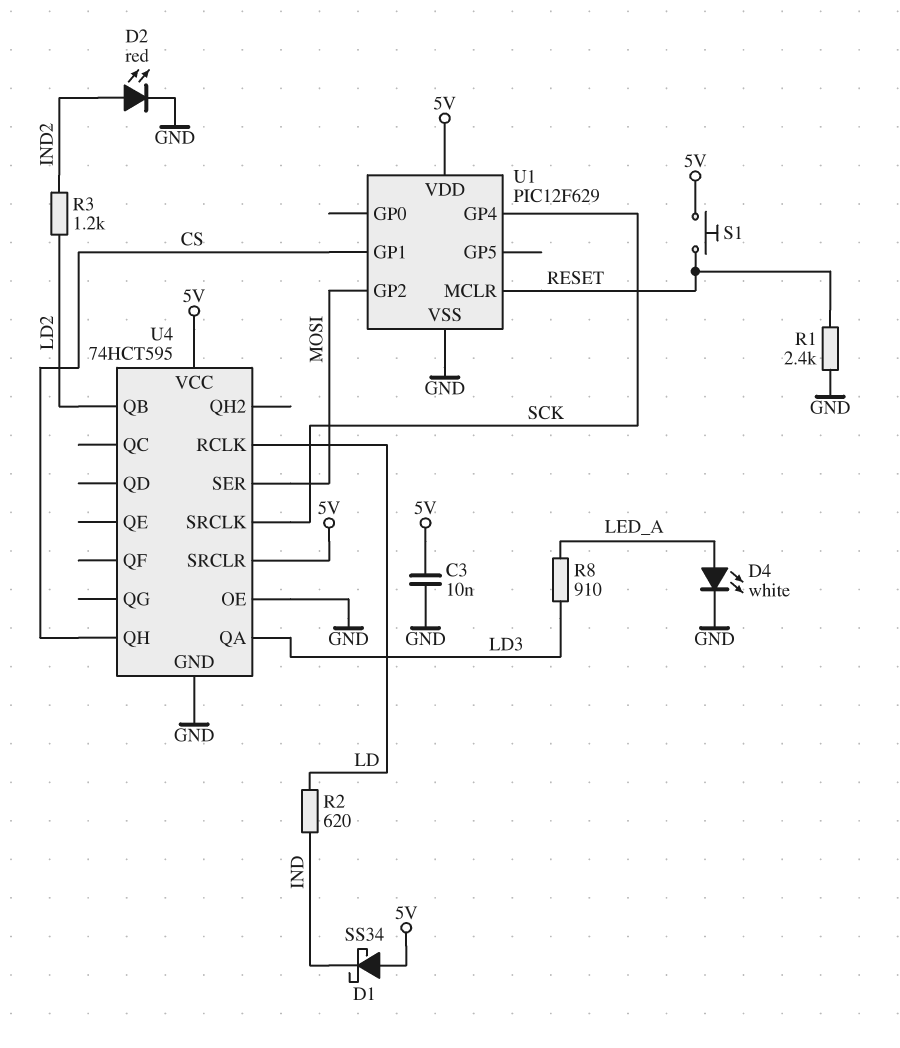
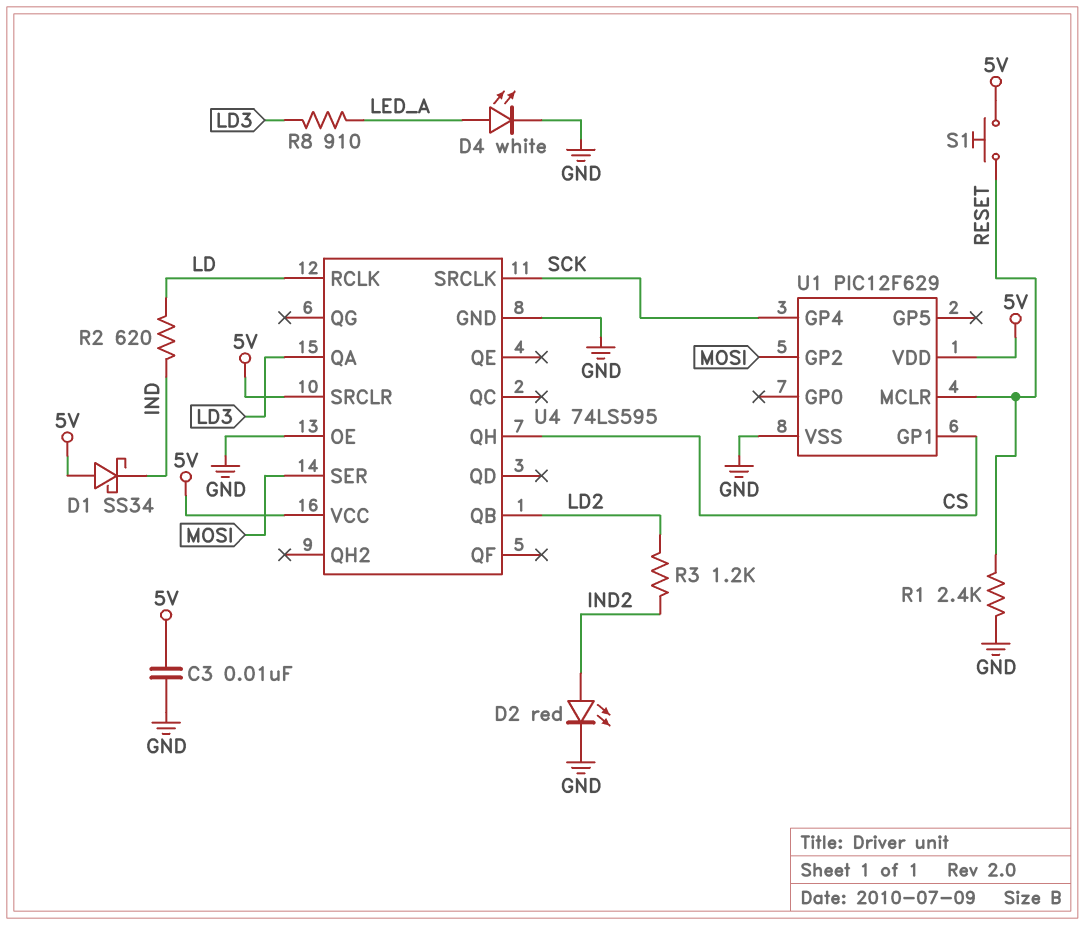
U4: 74HCT595 -> 74LS595

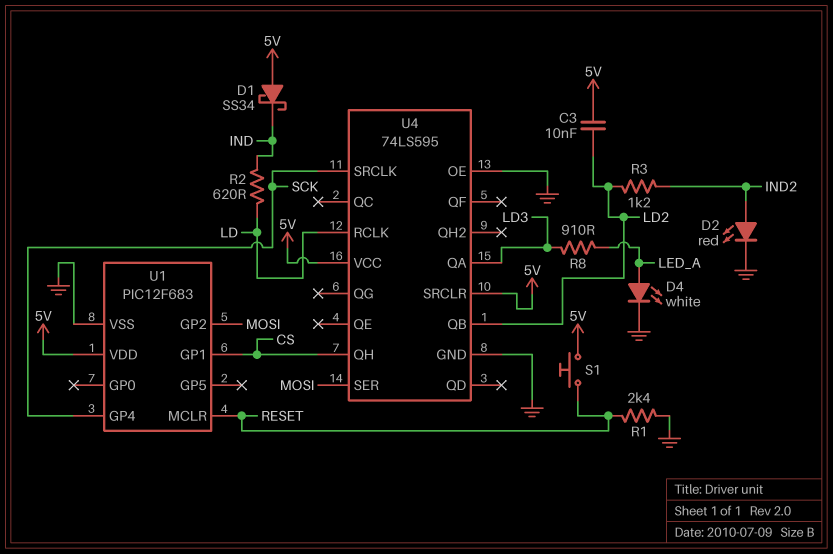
C3: 10nF (5V, GND) -> 10nF (5V, LD2)
U1: PIC12F629 -> PIC12F683

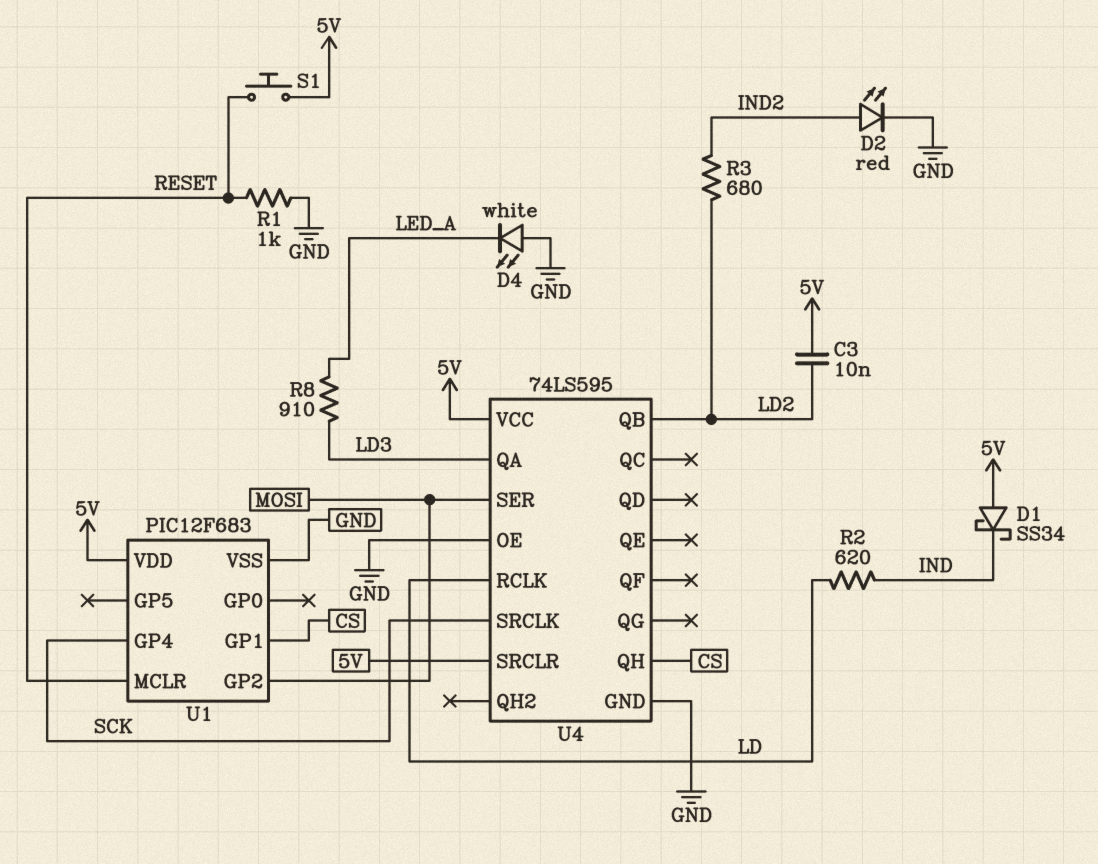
D4: LED white (A LED_A, K GND) -> LED white (A GND, K LED_A)
R1: 2.4k (GND, RESET) -> 1k (GND, RESET)
R3: 1.2k (IND2, LD2) -> 680 (IND2, LD2)

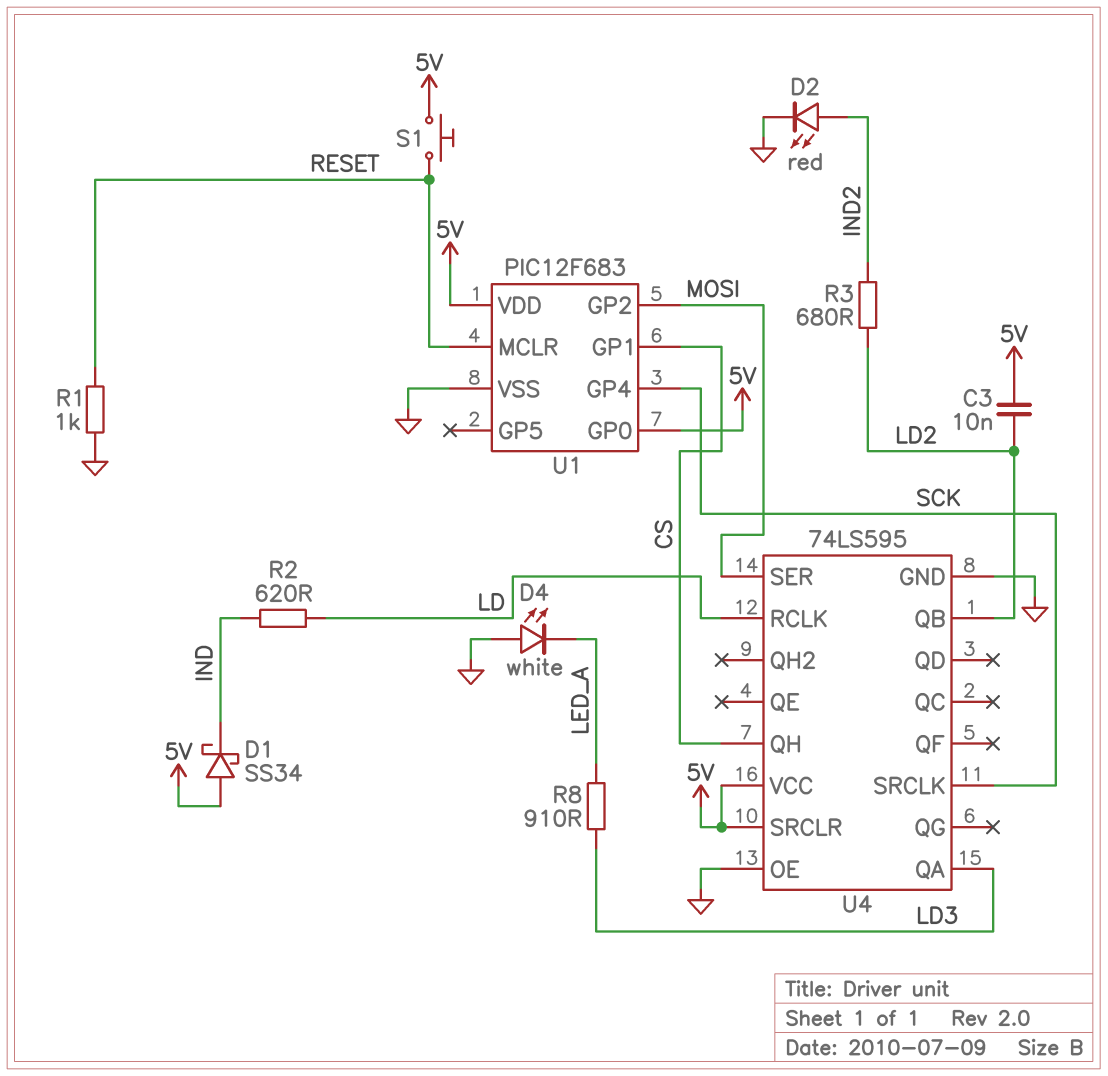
U1 pin GP0: none -> 5V

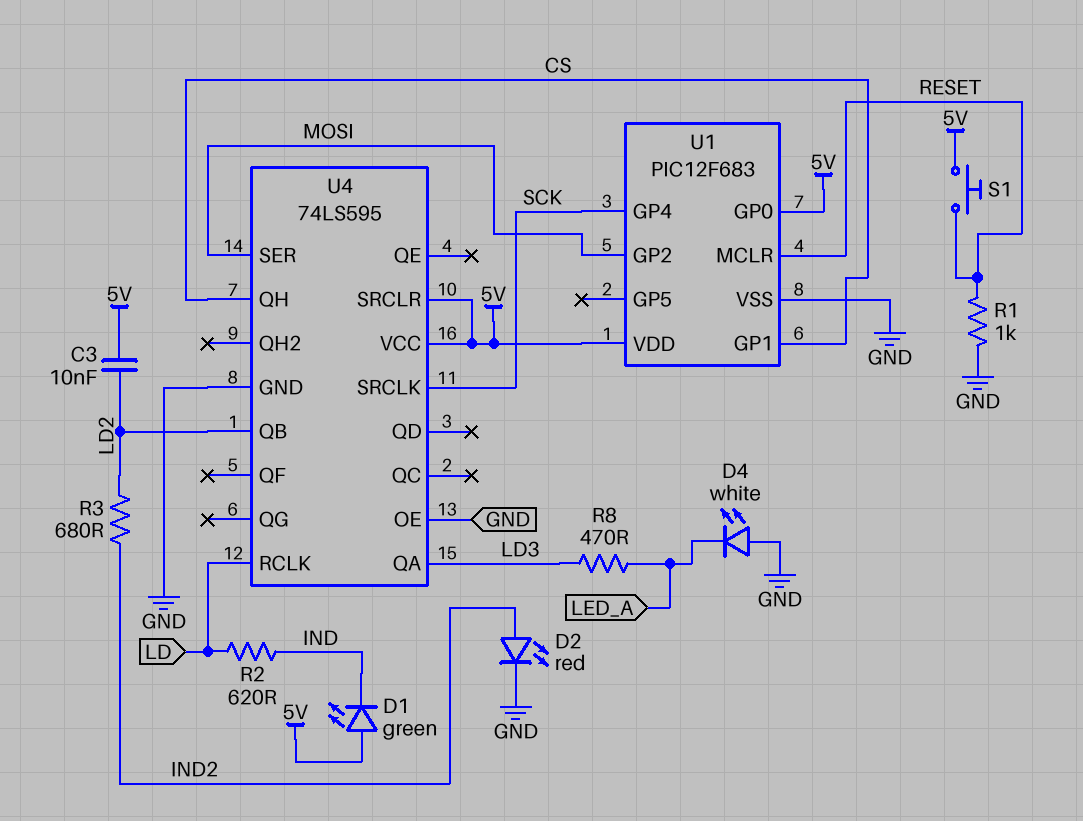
D1: schottky SS34 (A 5V, K IND) -> LED green (A 5V, K IND)
R8: 910 (LD3, LED_A) -> 470 (LD3, LED_A)

